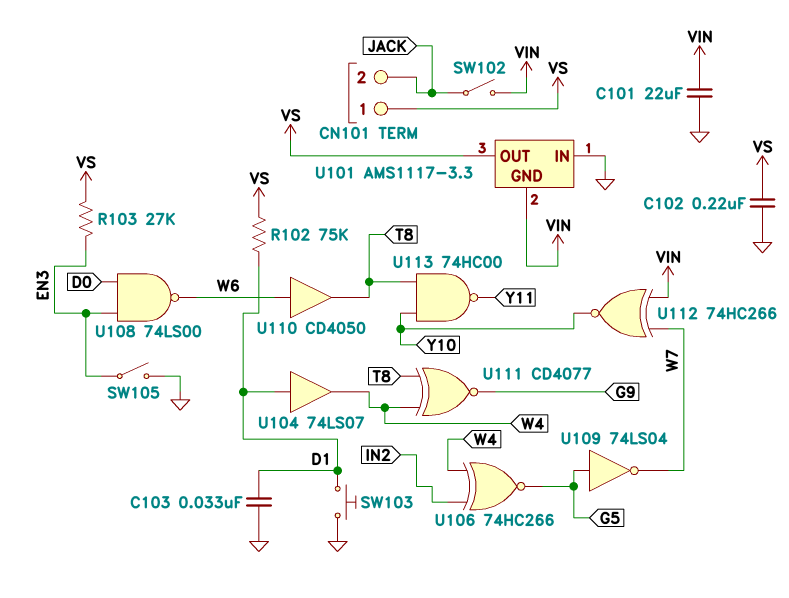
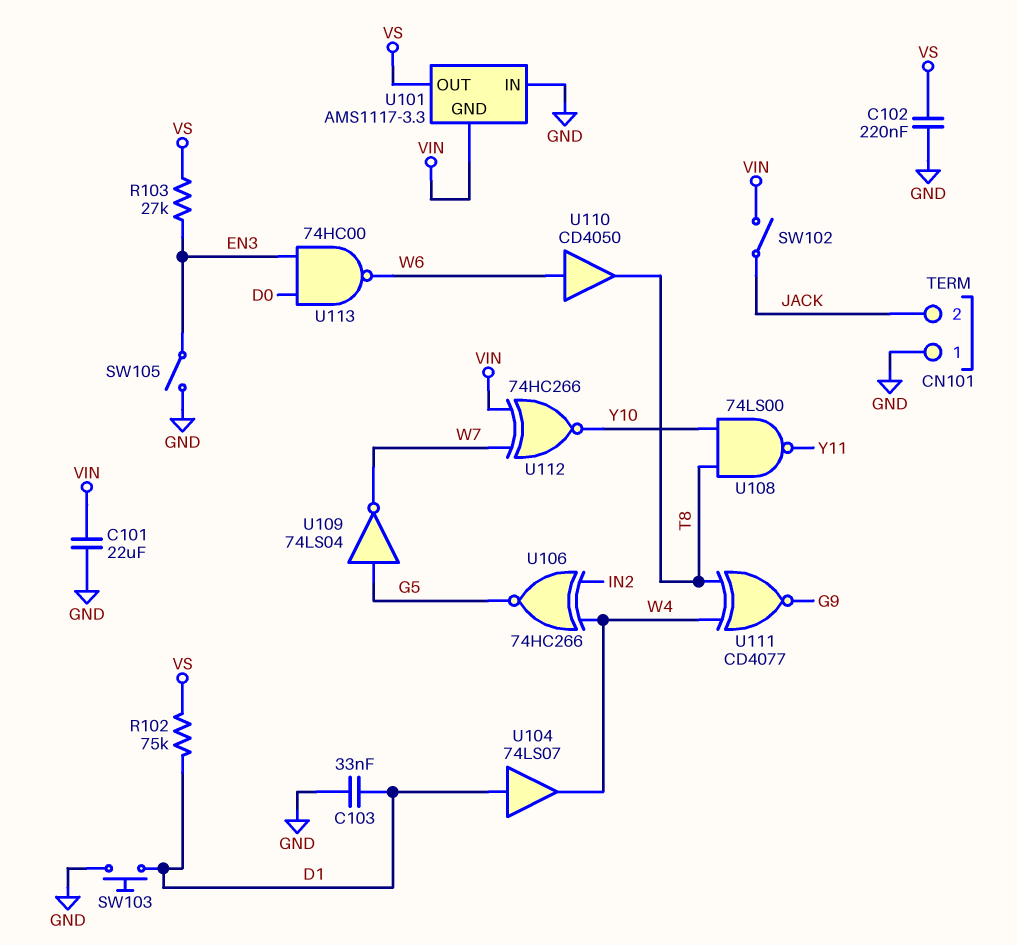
CN101 pin 1: VS -> GND
U108: NAND 74LS00 (in D0, in EN3, out W6) -> NAND 74LS00 (in T8, in Y10, out Y11)
U113: NAND 74HC00 (in T8, in Y10, out Y11) -> NAND 74HC00 (in D0, in EN3, out W6)

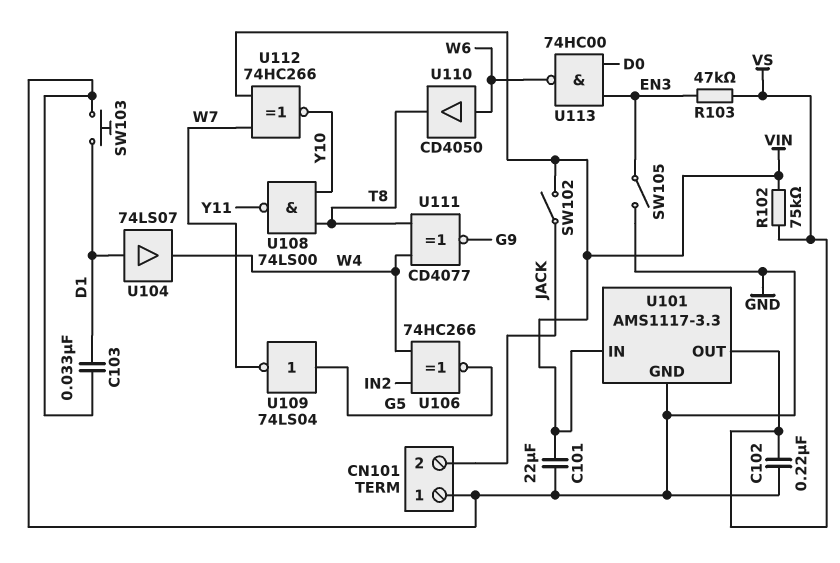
R102: 75k (D1, VS) -> 75k (VIN, VS)
R103: 27k (EN3, VS) -> 47k (EN3, VS)
U101 pin GND: VIN -> GND
U101 pin IN: GND -> VIN

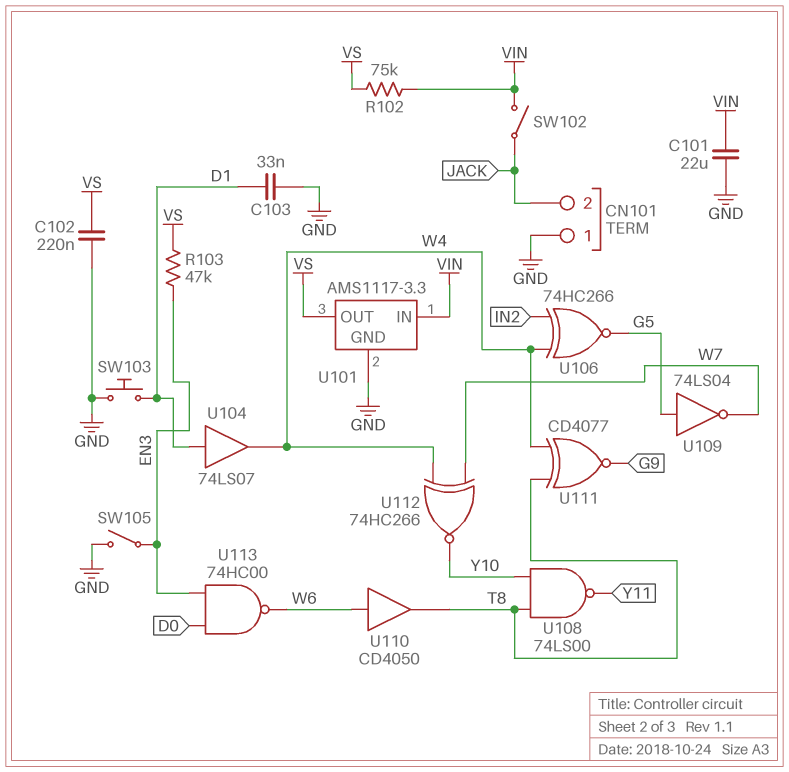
U112: XNOR 74HC266 (in VIN, in W7, out Y10) -> XNOR 74HC266 (in W4, in W7, out Y10)

